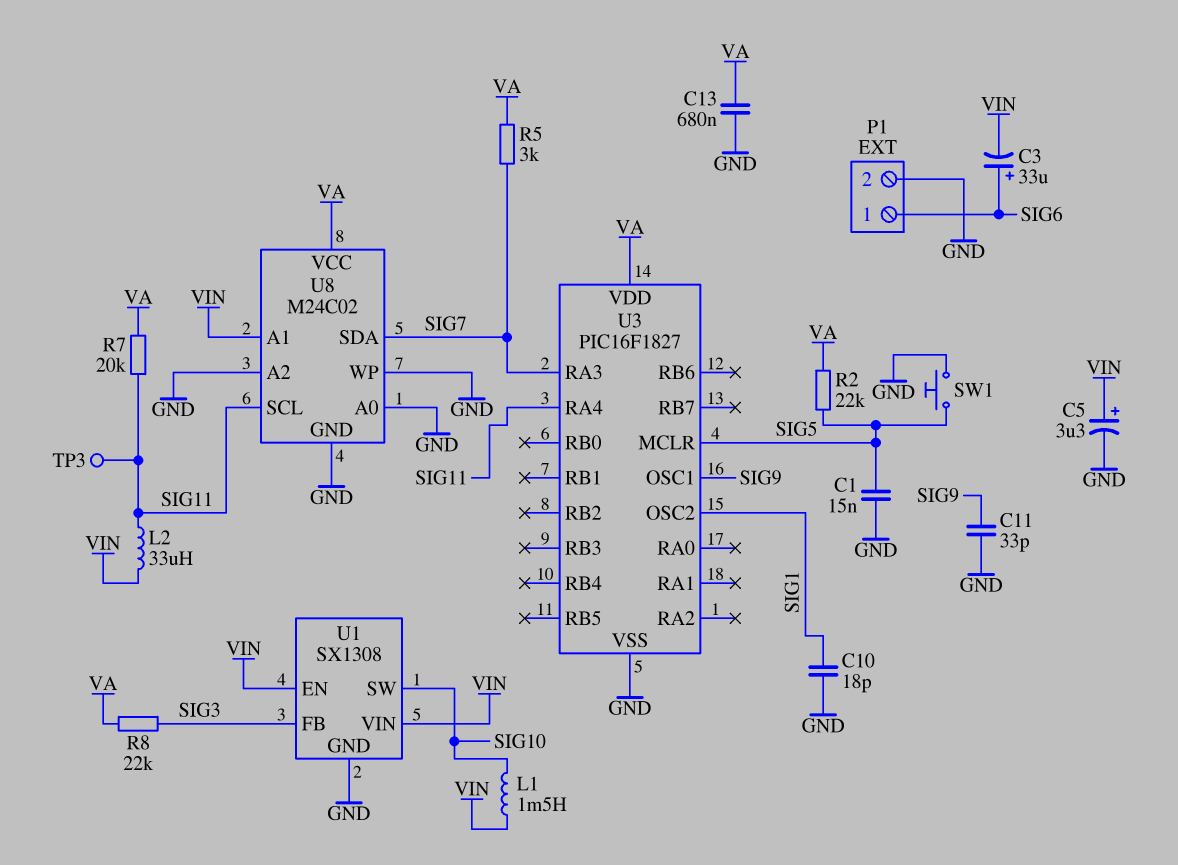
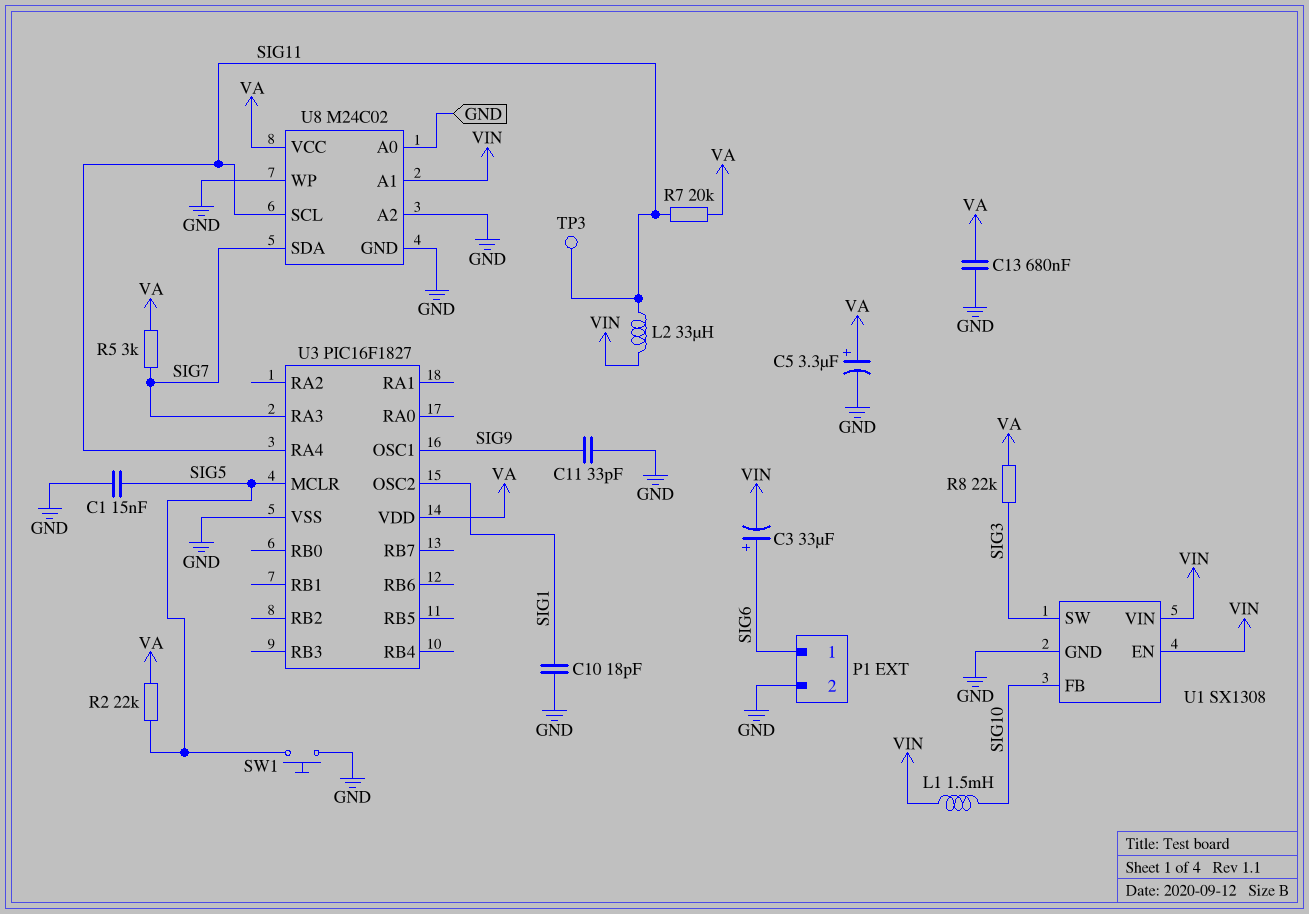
C5: 3.3uF (plus VIN, minus GND) -> 3.3uF (plus VA, minus GND)
U1 pin FB: SIG3 -> SIG10
U1 pin SW: SIG10 -> SIG3

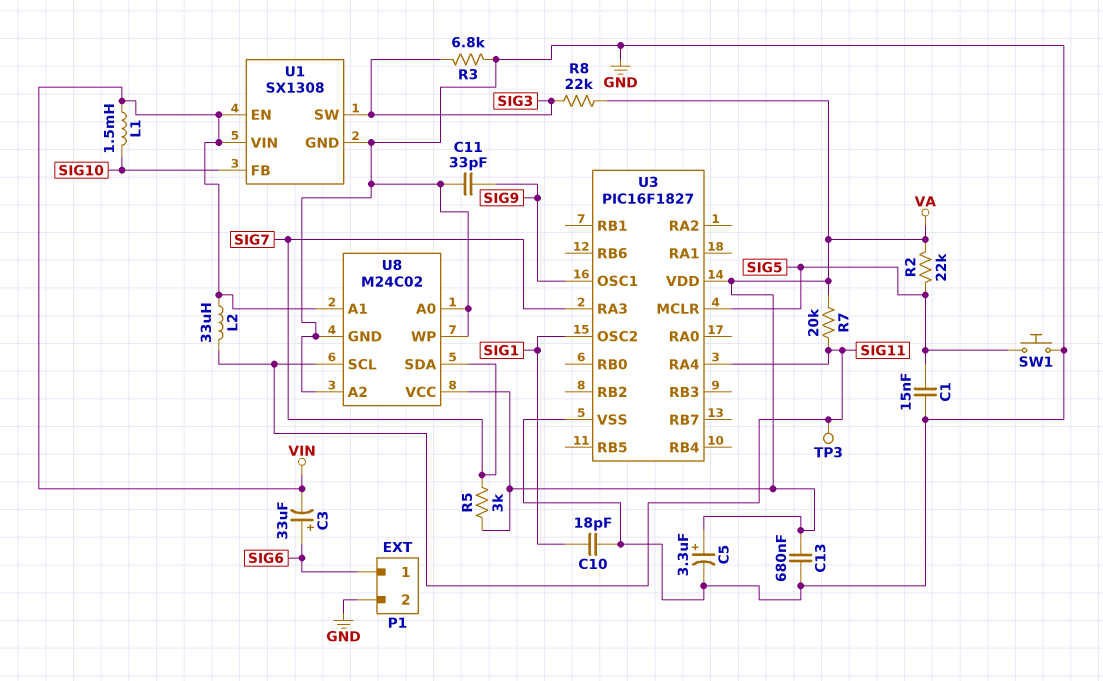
R3: none -> 6.8k (GND, SIG3)

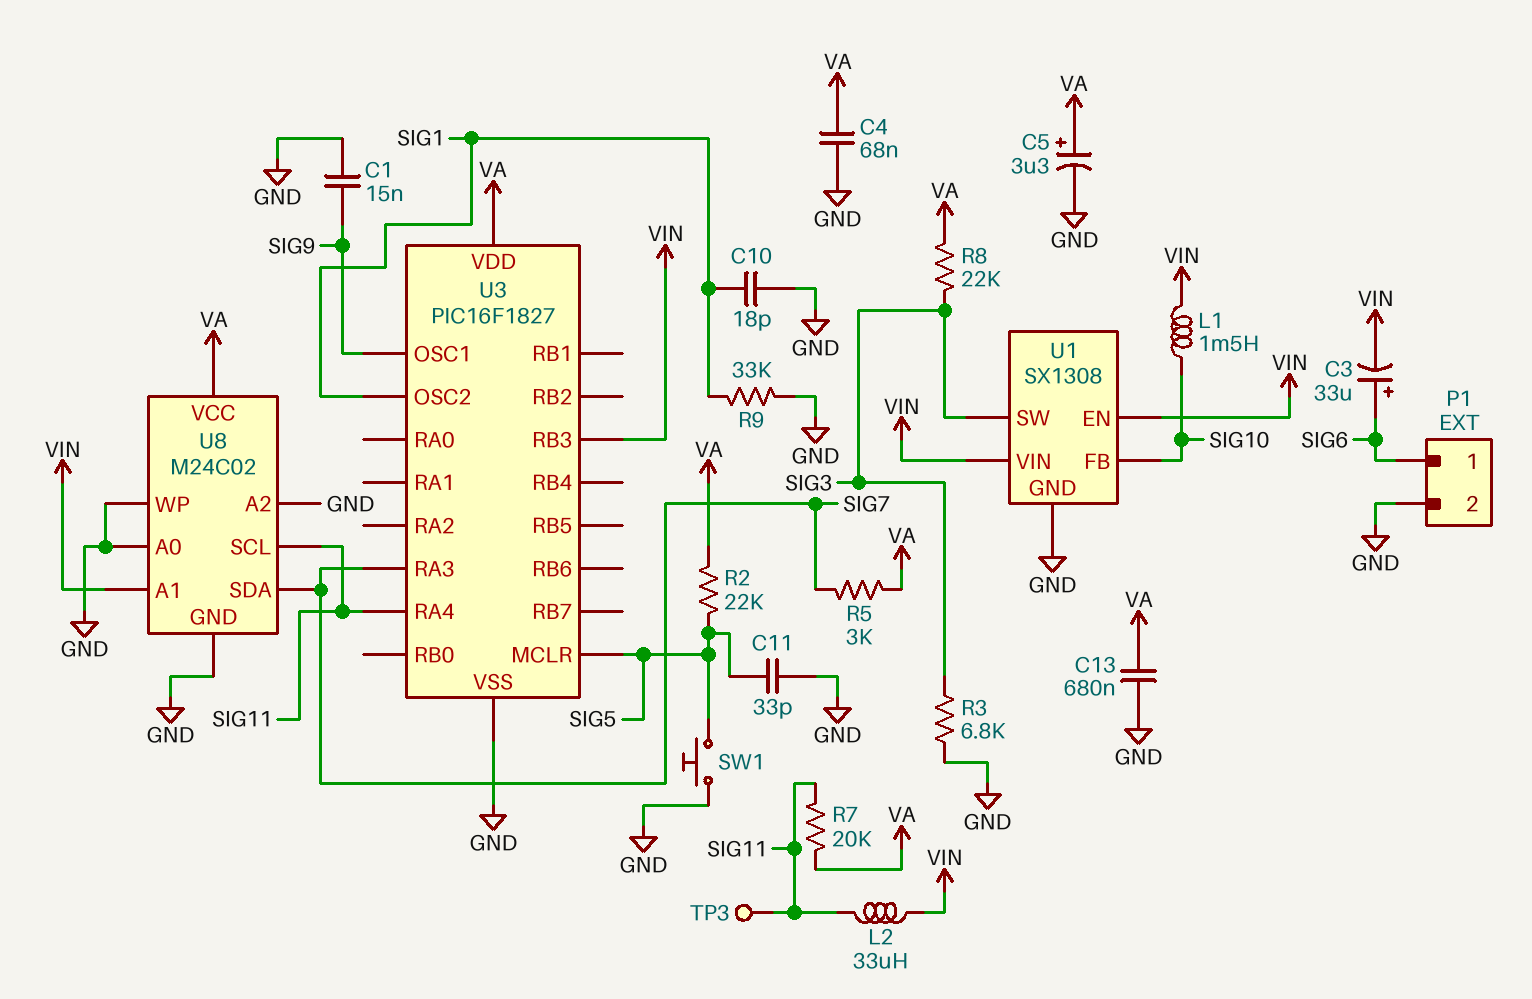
C1: 15nF (GND, SIG5) -> 15nF (GND, SIG9)
C4: none -> 68nF (GND, VA)
C11: 33pF (GND, SIG9) -> 33pF (GND, SIG5)
R9: none -> 33k (GND, SIG1)
U3 pin RB3: none -> VIN

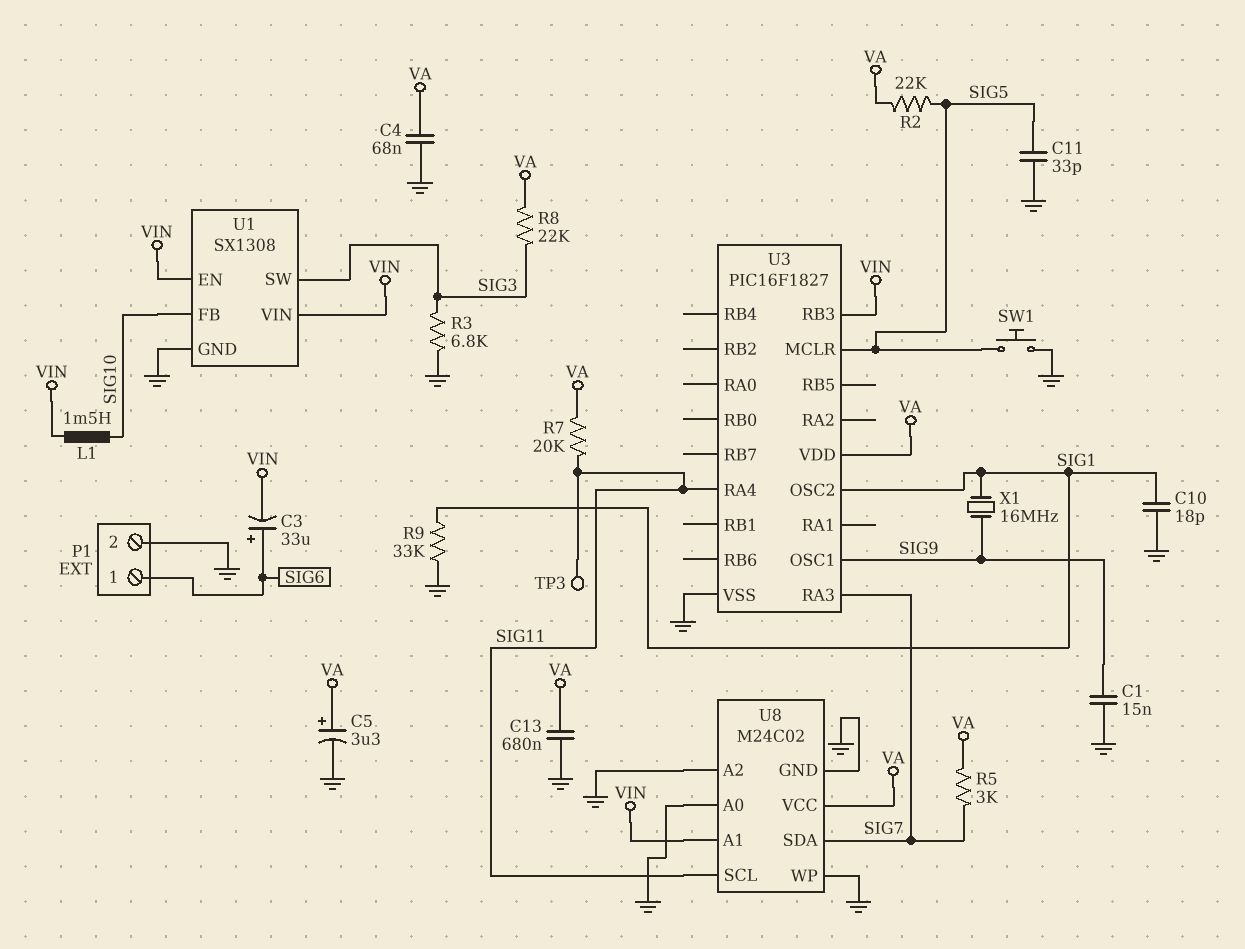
L2: 33uH (SIG11, VIN) -> none
X1: none -> 16MHz (SIG1, SIG9)

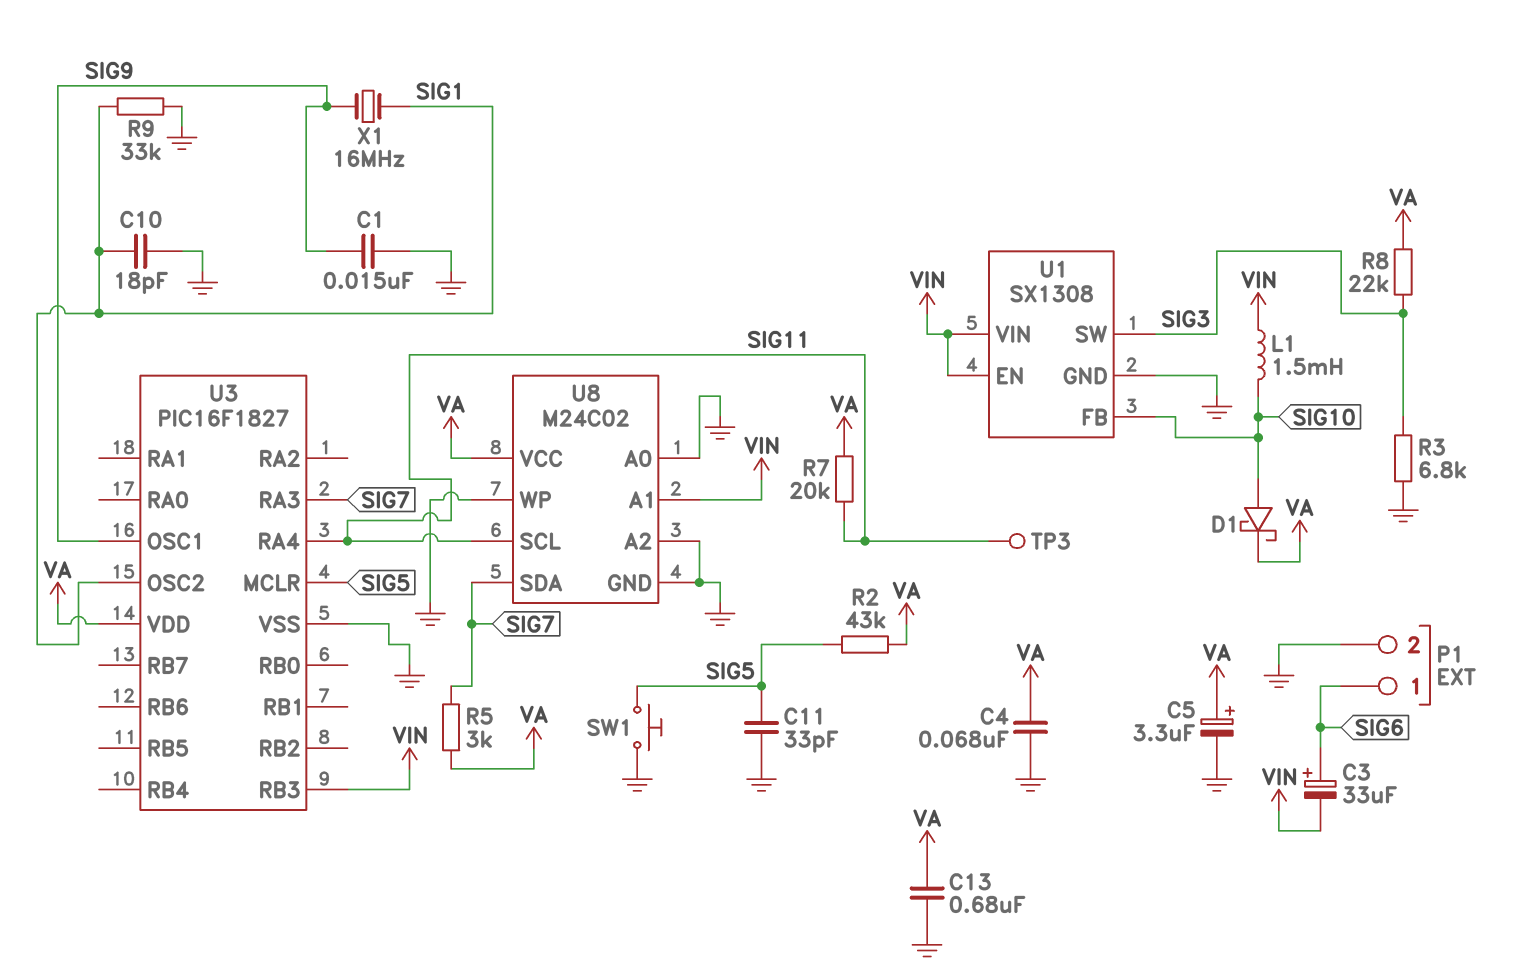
D1: none -> schottky (A SIG10, K VA)
R2: 22k (SIG5, VA) -> 43k (SIG5, VA)

